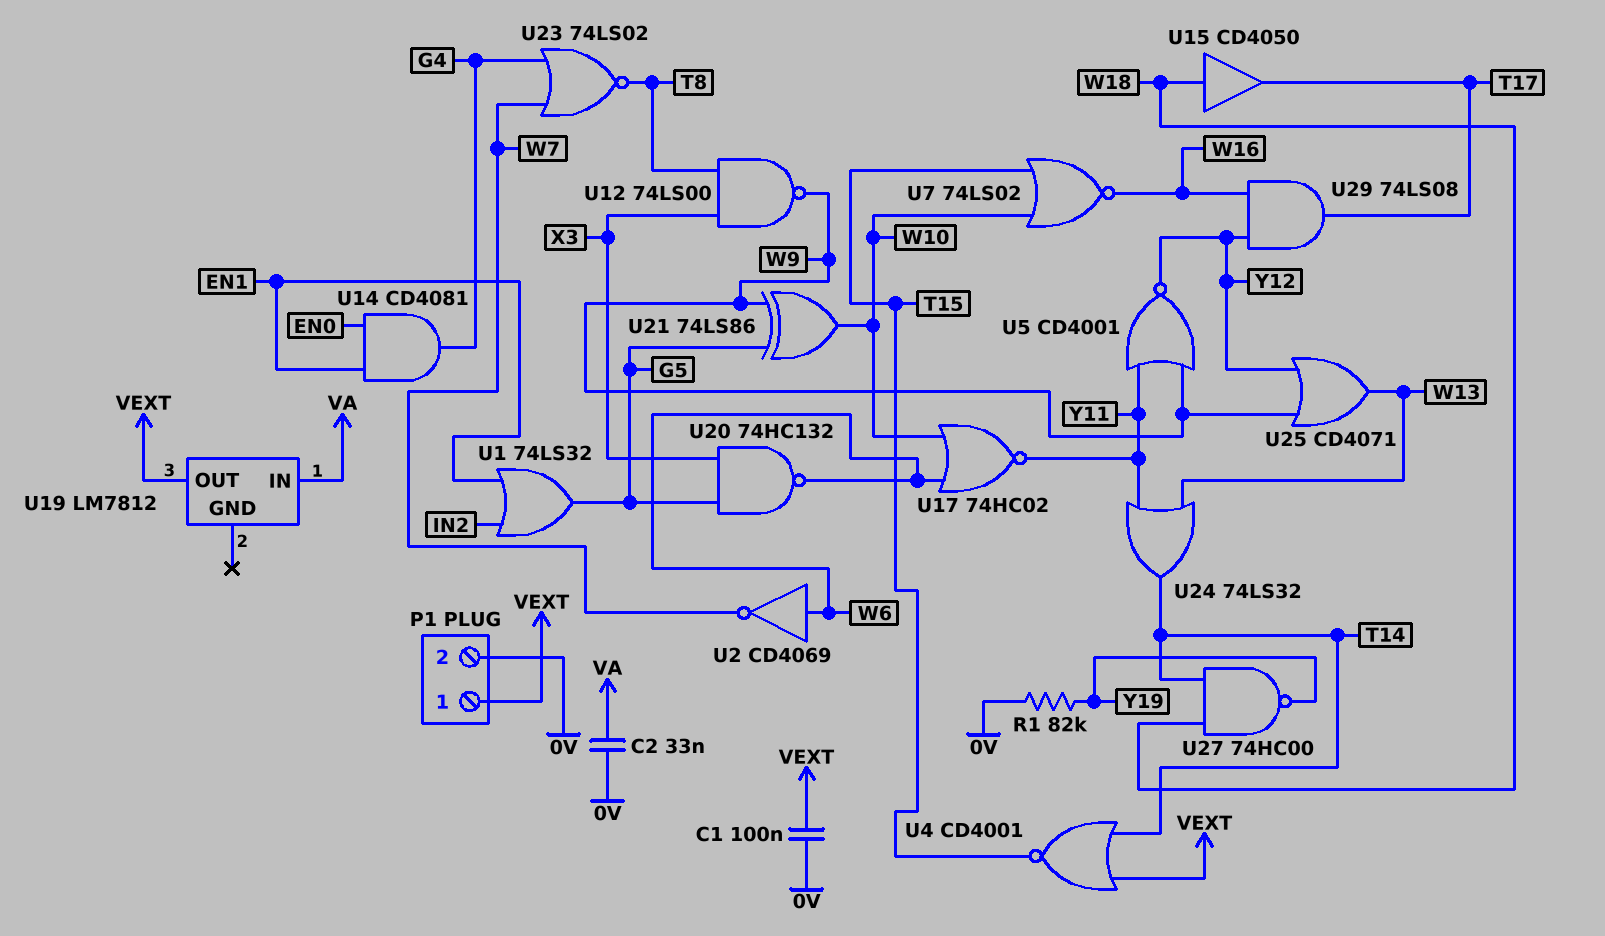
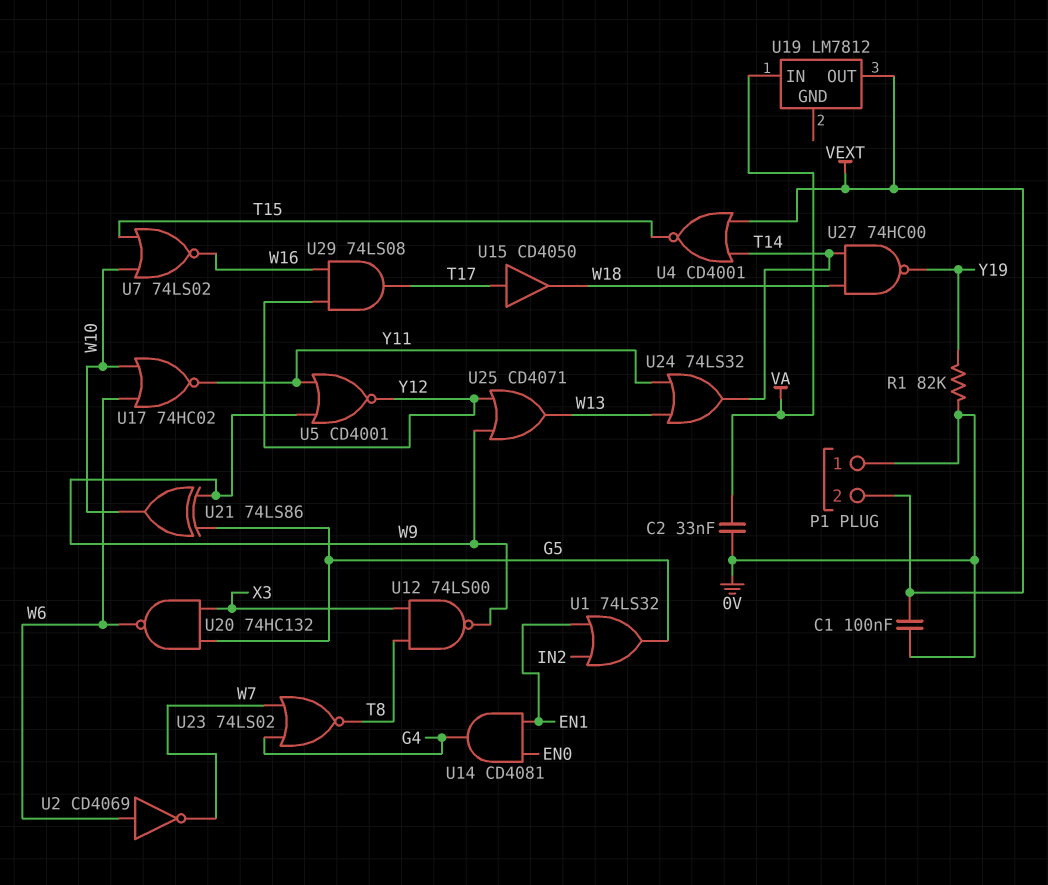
P1 pin 1: VEXT -> 0V
P1 pin 2: 0V -> VEXT
U15: buffer CD4050 (in W18, out T17) -> buffer CD4050 (in T17, out W18)

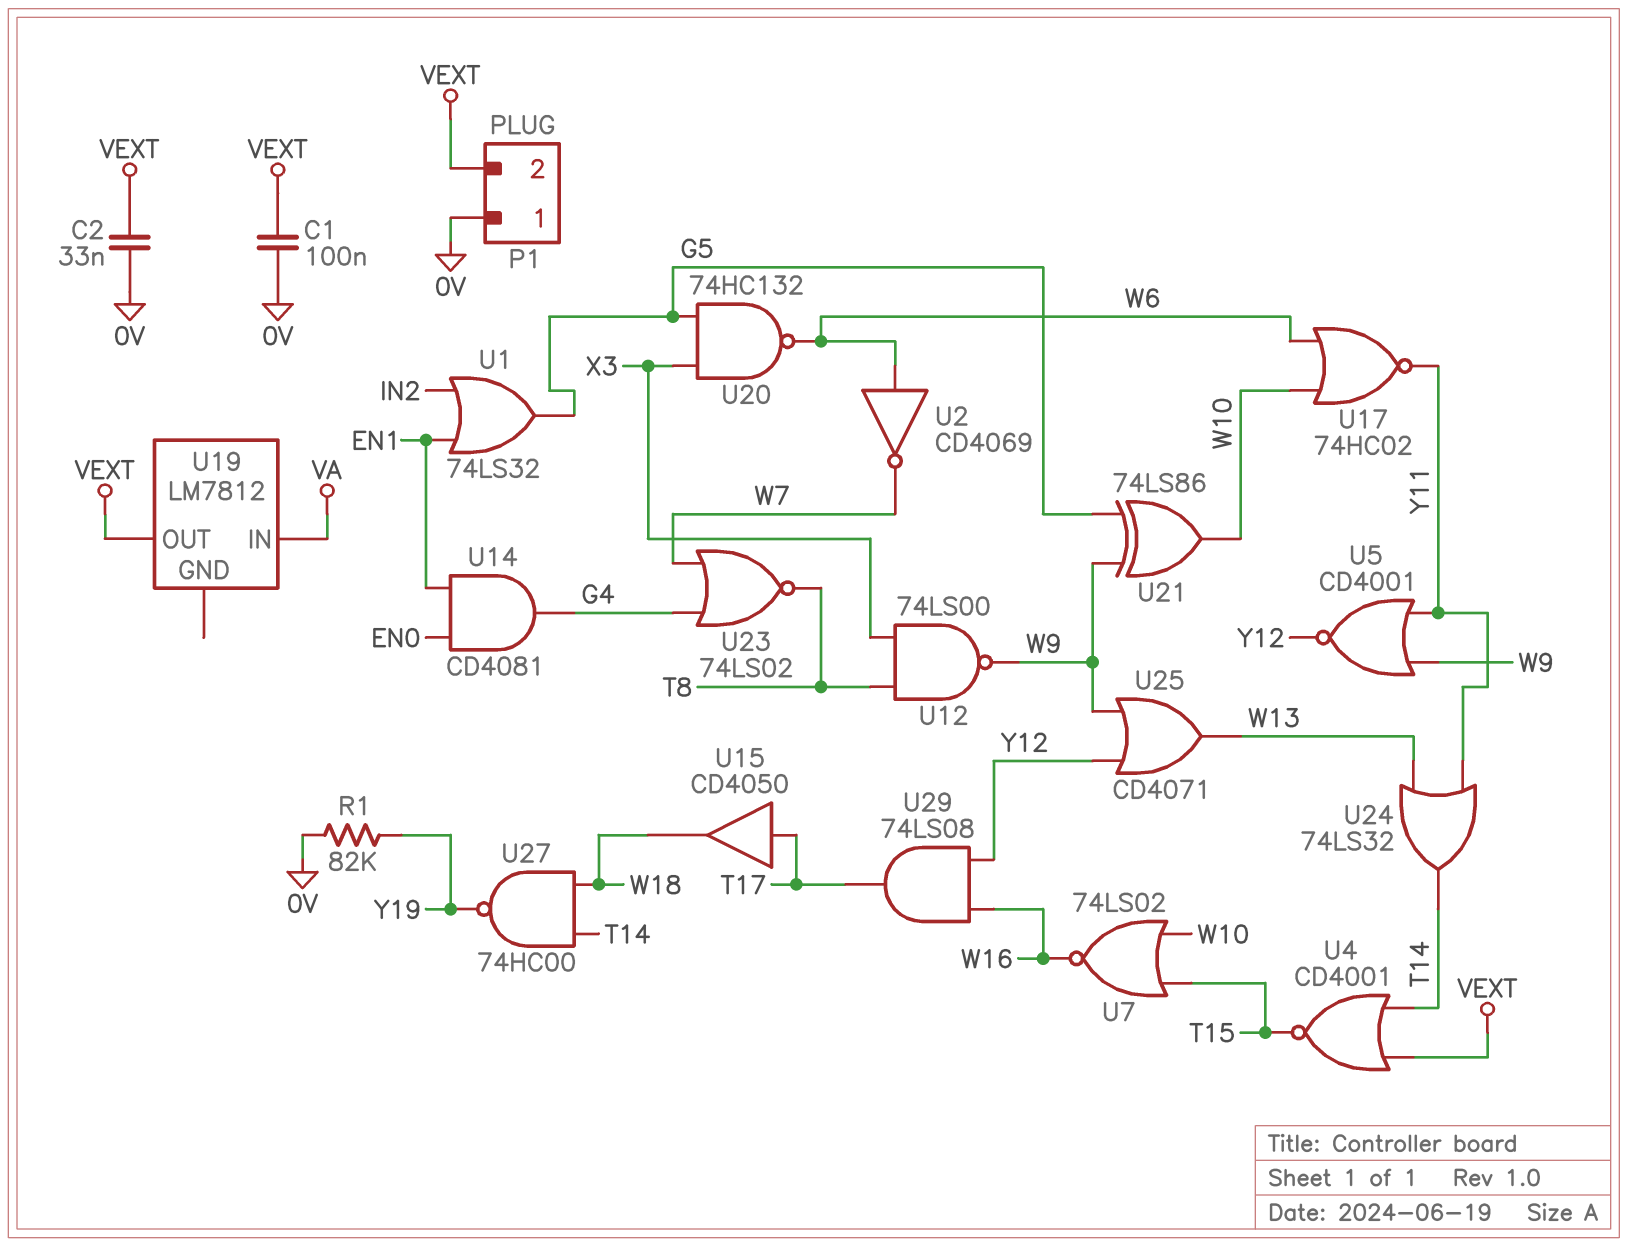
C2: 33nF (0V, VA) -> 33nF (0V, VEXT)

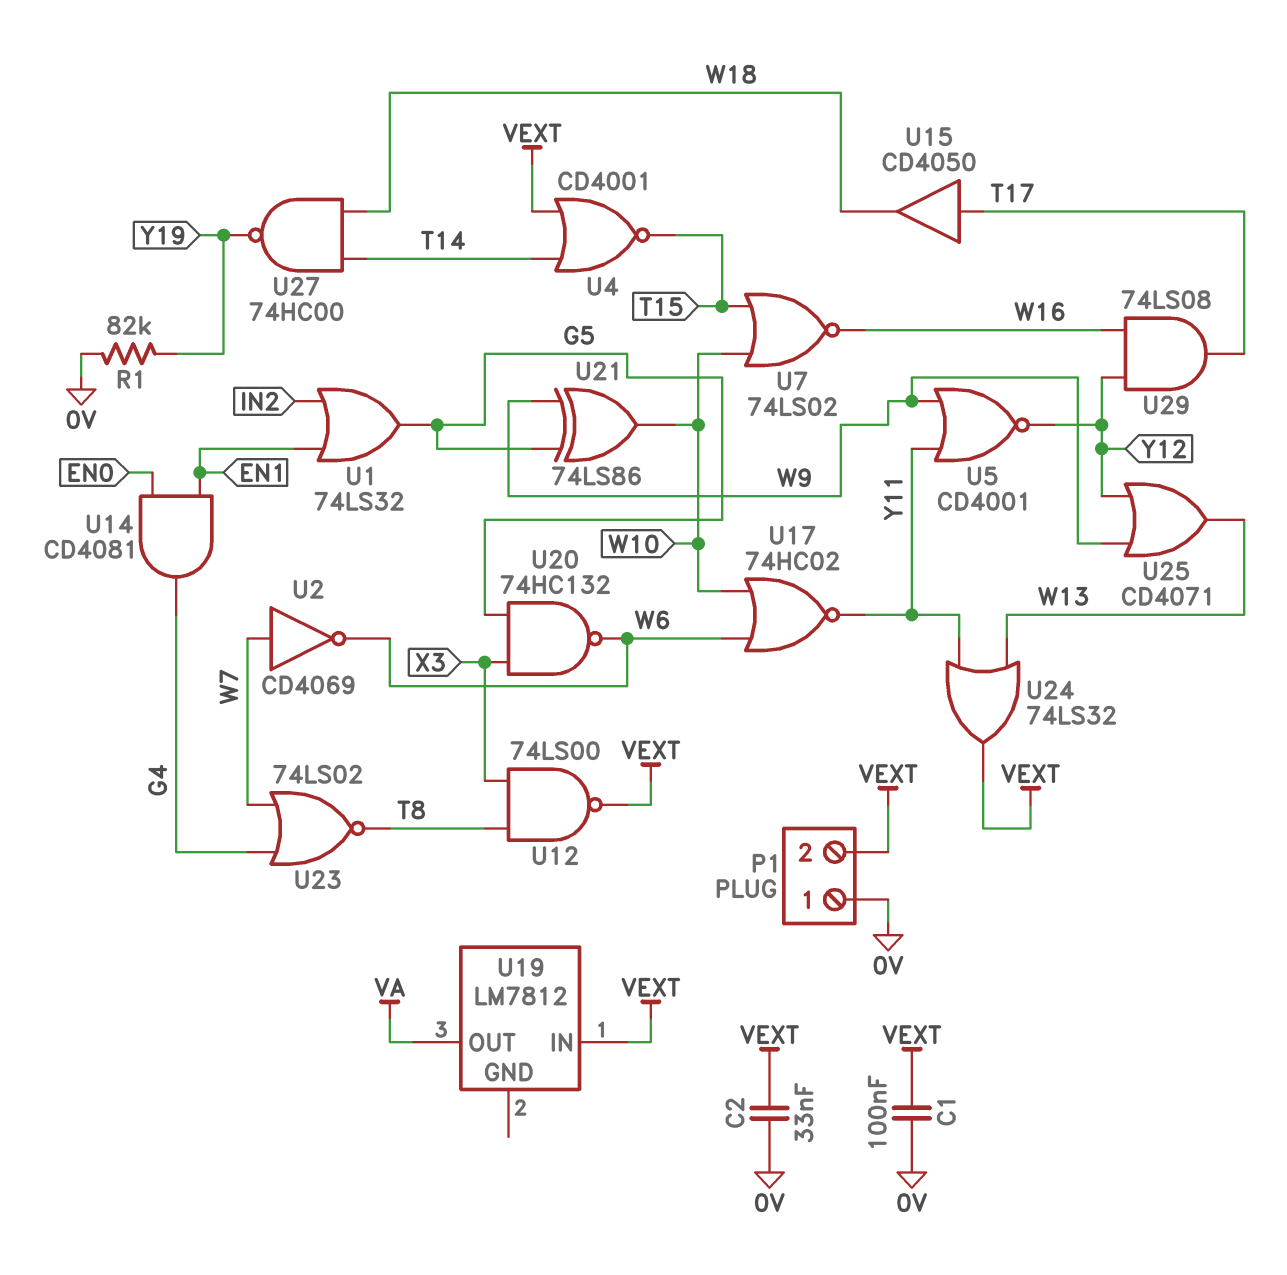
U2: NOT CD4069 (in W6, out W7) -> NOT CD4069 (in W7, out W6)
U12: NAND 74LS00 (in T8, in X3, out W9) -> NAND 74LS00 (in T8, in X3, out VEXT)
U19 pin IN: VA -> VEXT
U19 pin OUT: VEXT -> VA
U24: OR 74LS32 (in W13, in Y11, out T14) -> OR 74LS32 (in W13, in Y11, out VEXT)

